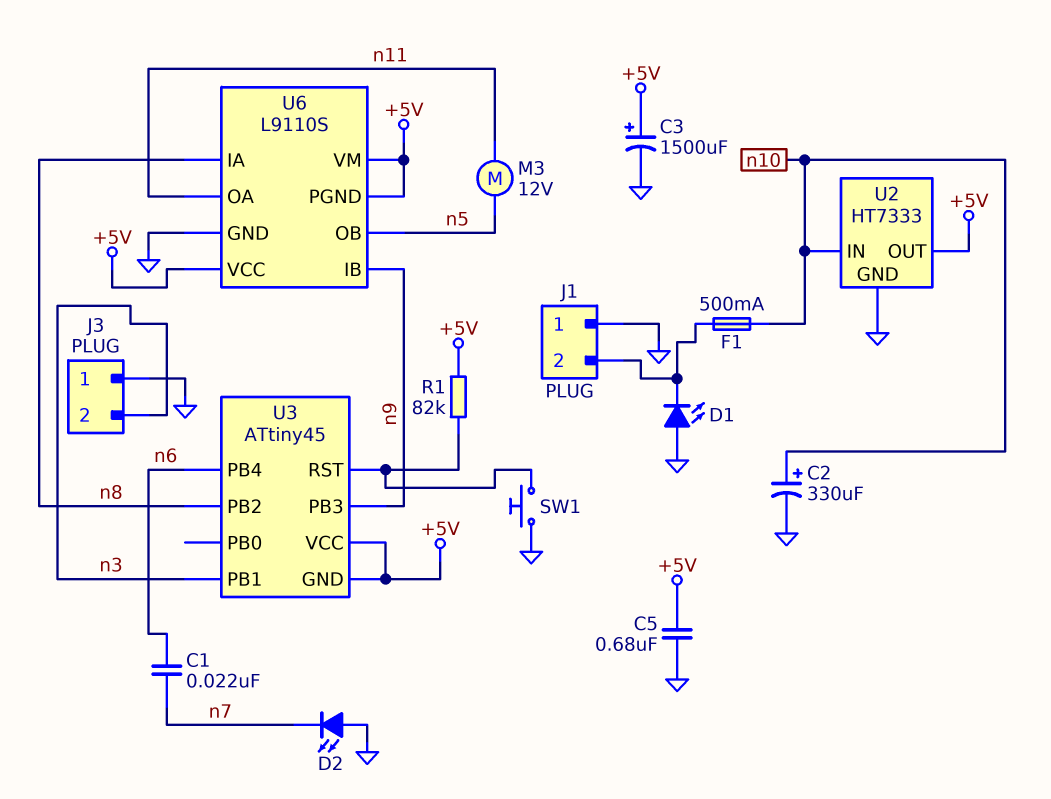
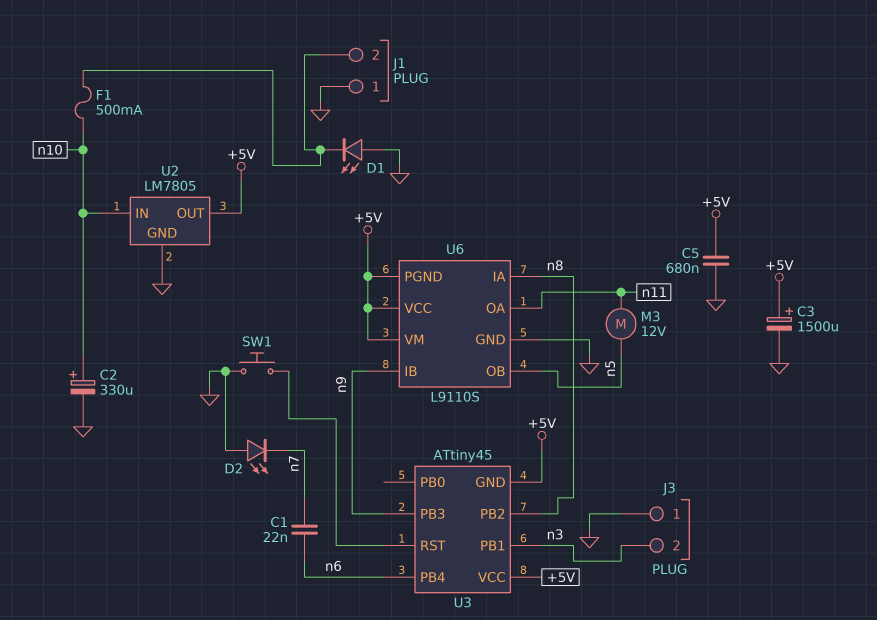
R1: 82k (+5V, U3/RST) -> none
U2: HT7333 -> LM7805

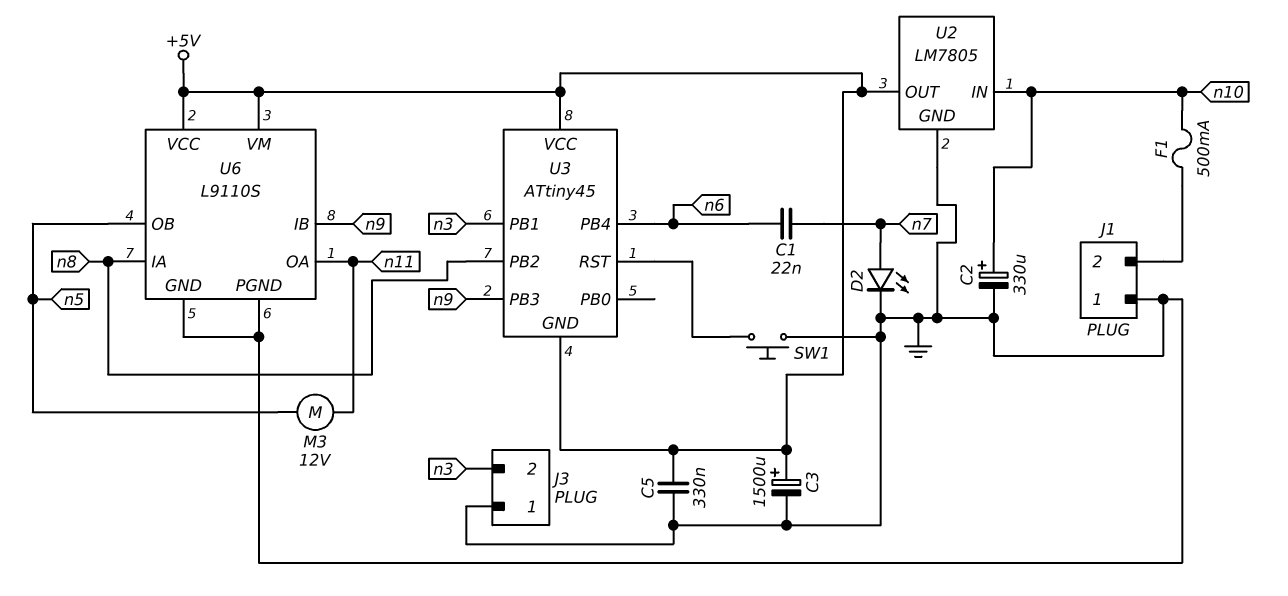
C5: 680nF (+5V, GND) -> 330nF (+5V, GND)
D1: LED (A GND, K J1/2) -> none
D2: LED (A GND, K n7) -> LED (A n7, K GND)
U6 pin PGND: +5V -> GND

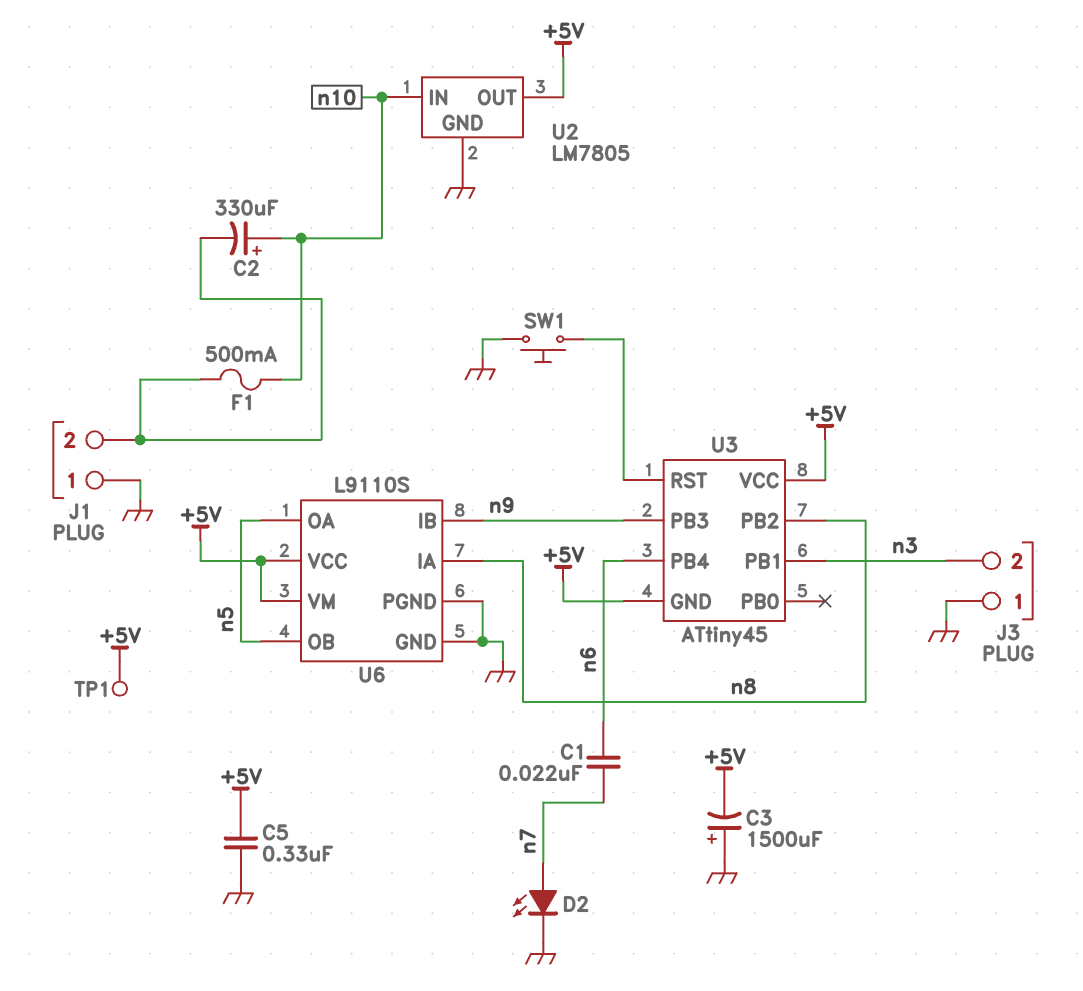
C2: 330uF (plus n10, minus GND) -> 330uF (plus n10, minus J1/2)
C3: 1500uF (plus +5V, minus GND) -> 1500uF (plus GND, minus +5V)
M3: motor 12V (n5, n11) -> none
TP1: none -> test point (+5V)
U6 pin OA: n11 -> n5

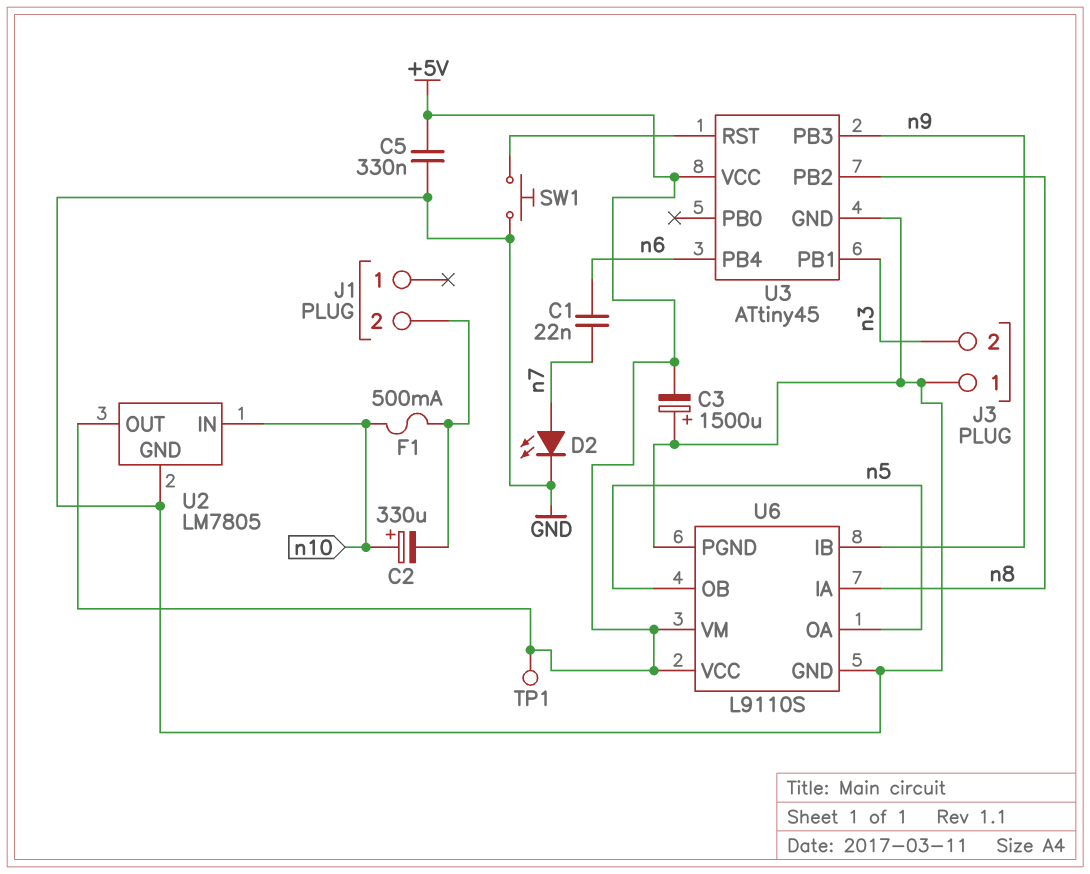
J1 pin 1: GND -> none
U3 pin GND: +5V -> GND

